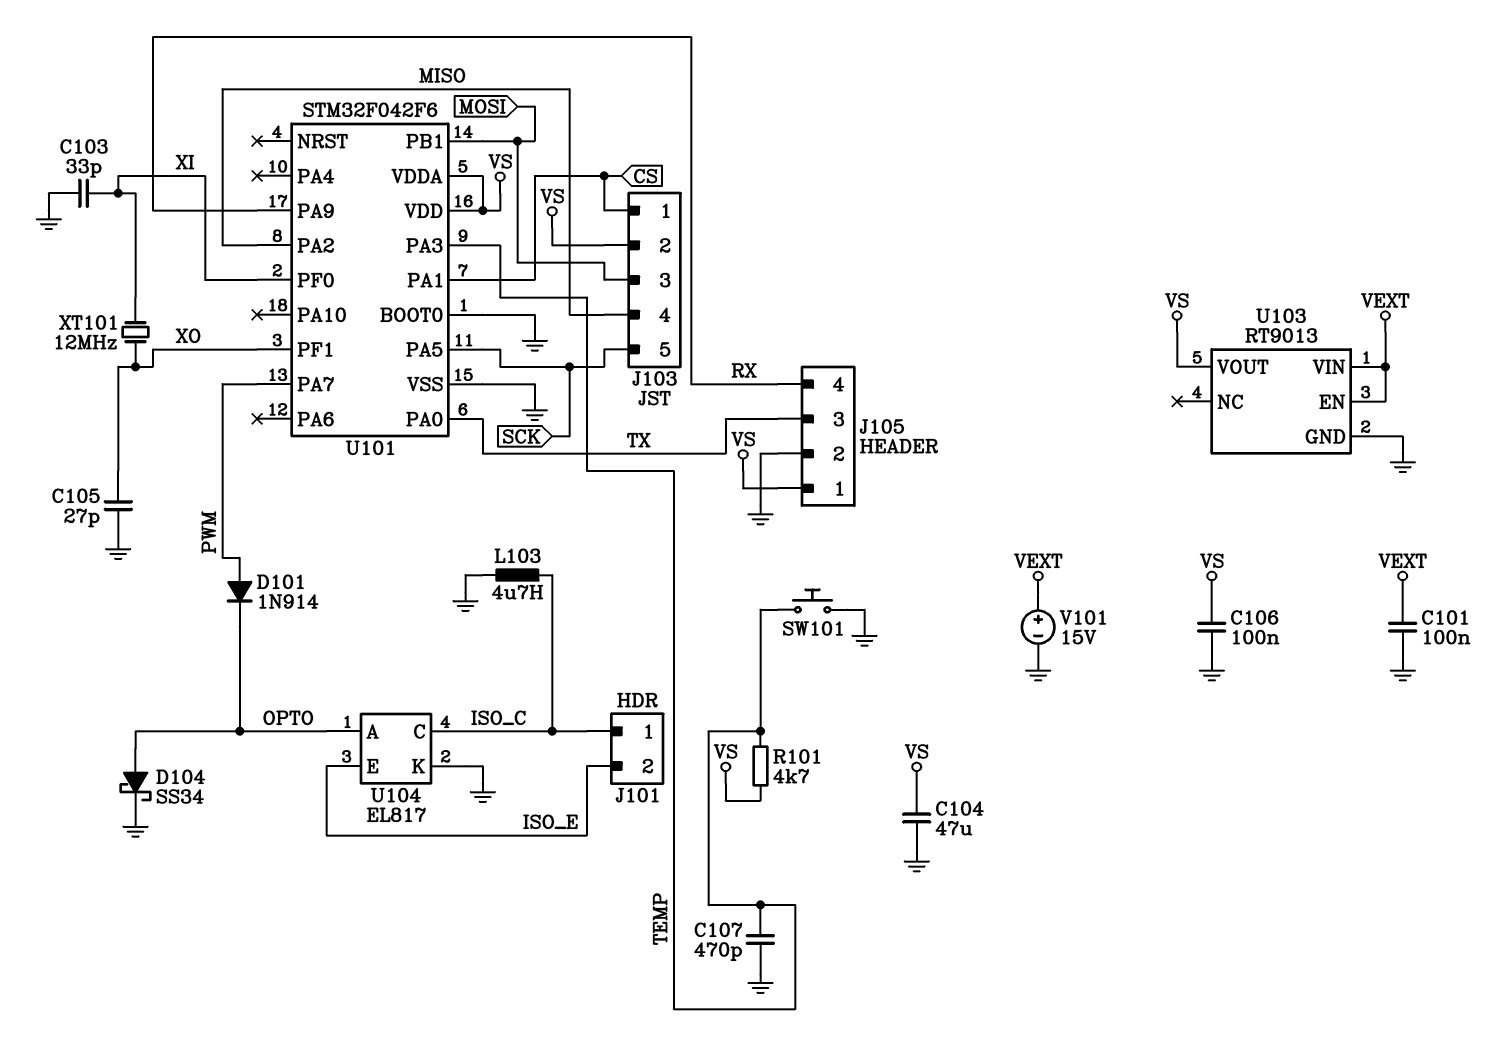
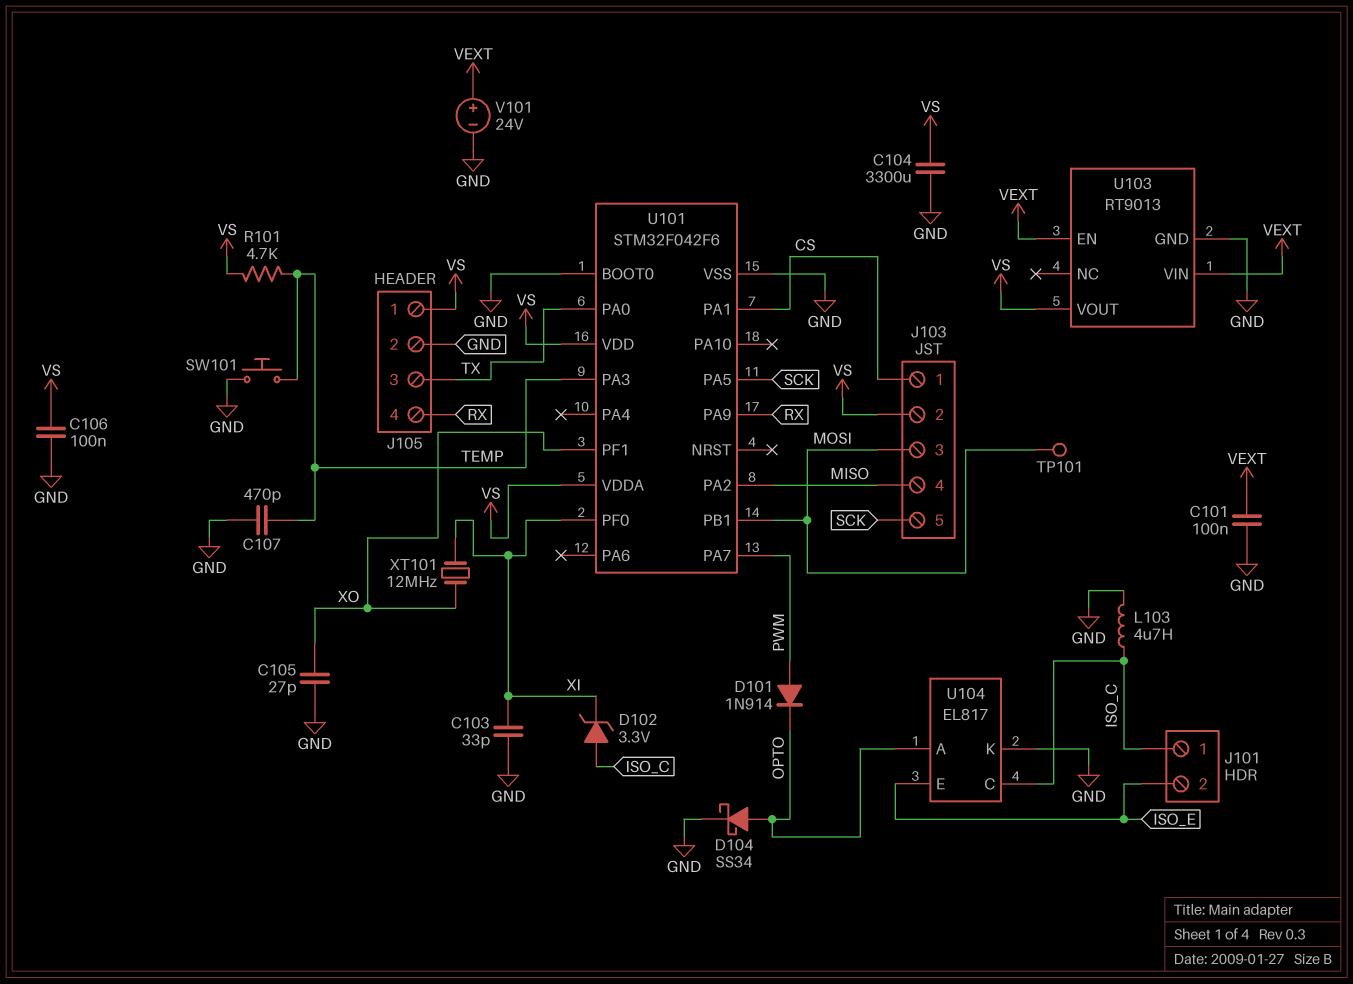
C104: 47uF (GND, VS) -> 3300uF (GND, VS)
D102: none -> zener 3.3V (A ISO_C, K XI)
TP101: none -> test point (MOSI)
V101: 15V (plus VEXT, minus GND) -> 24V (plus VEXT, minus GND)

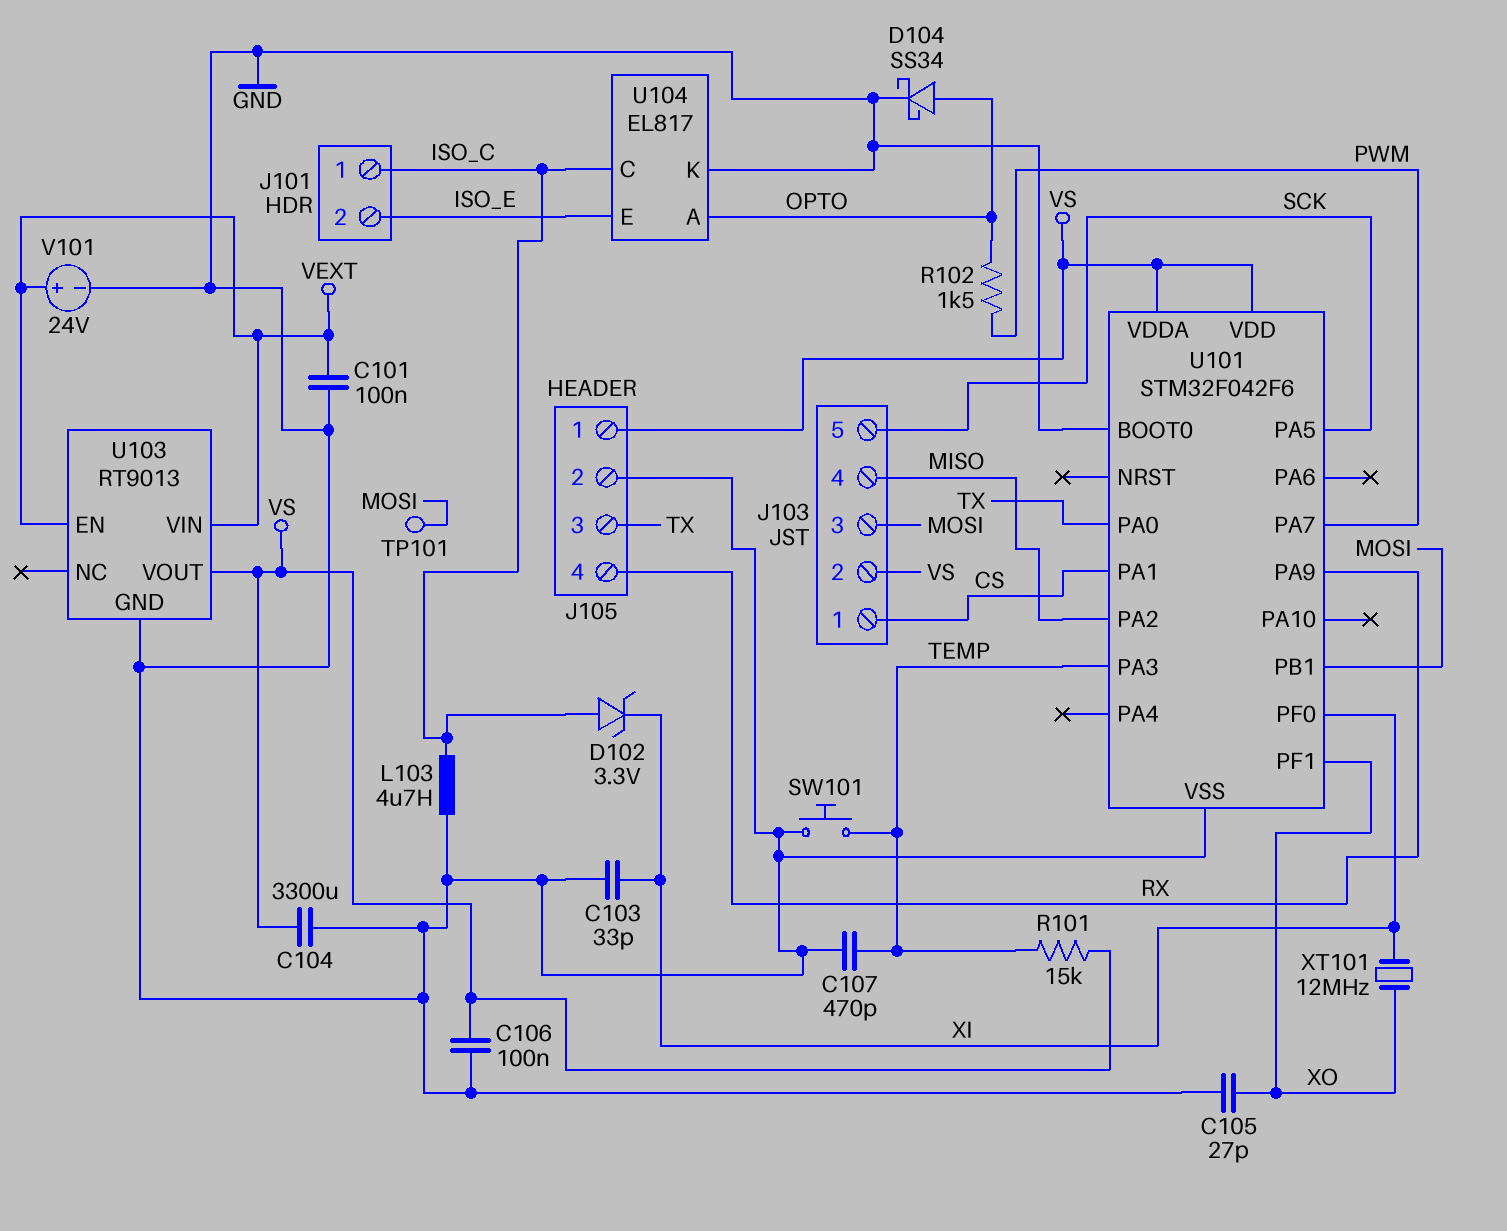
D101: diode 1N914 (A PWM, K OPTO) -> none
R101: 4.7k (TEMP, VS) -> 15k (TEMP, VS)
R102: none -> 1.5k (OPTO, PWM)

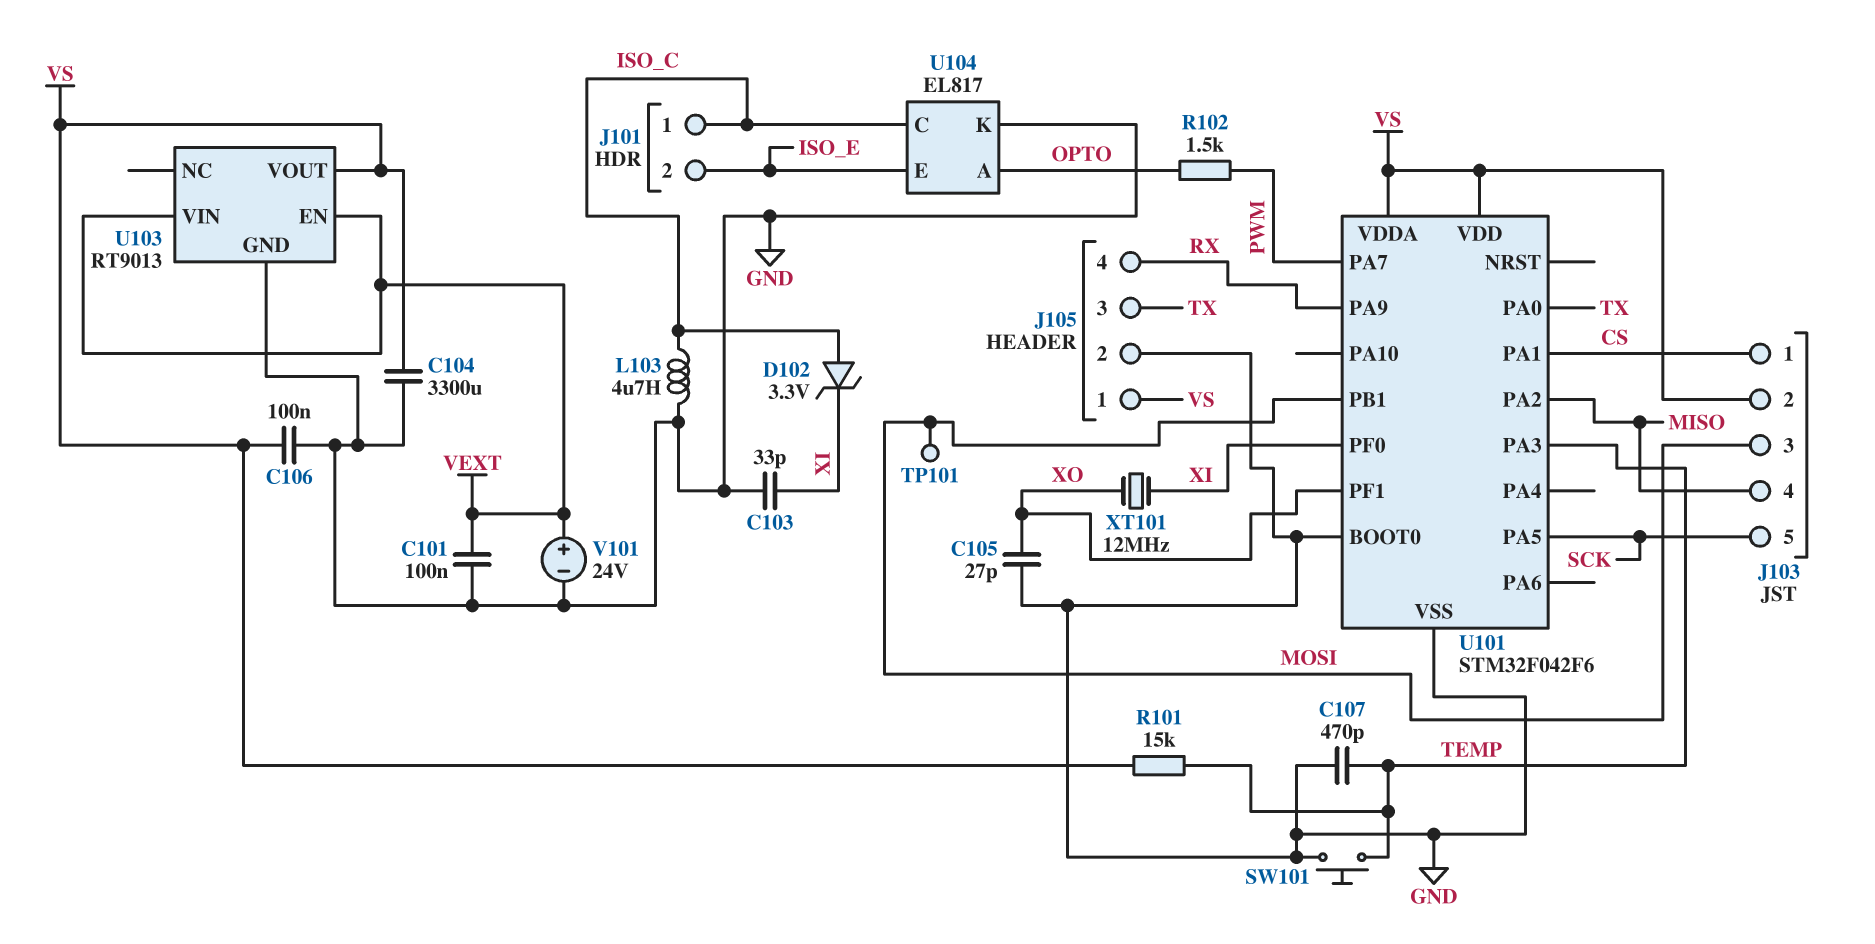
D104: schottky SS34 (A OPTO, K GND) -> none

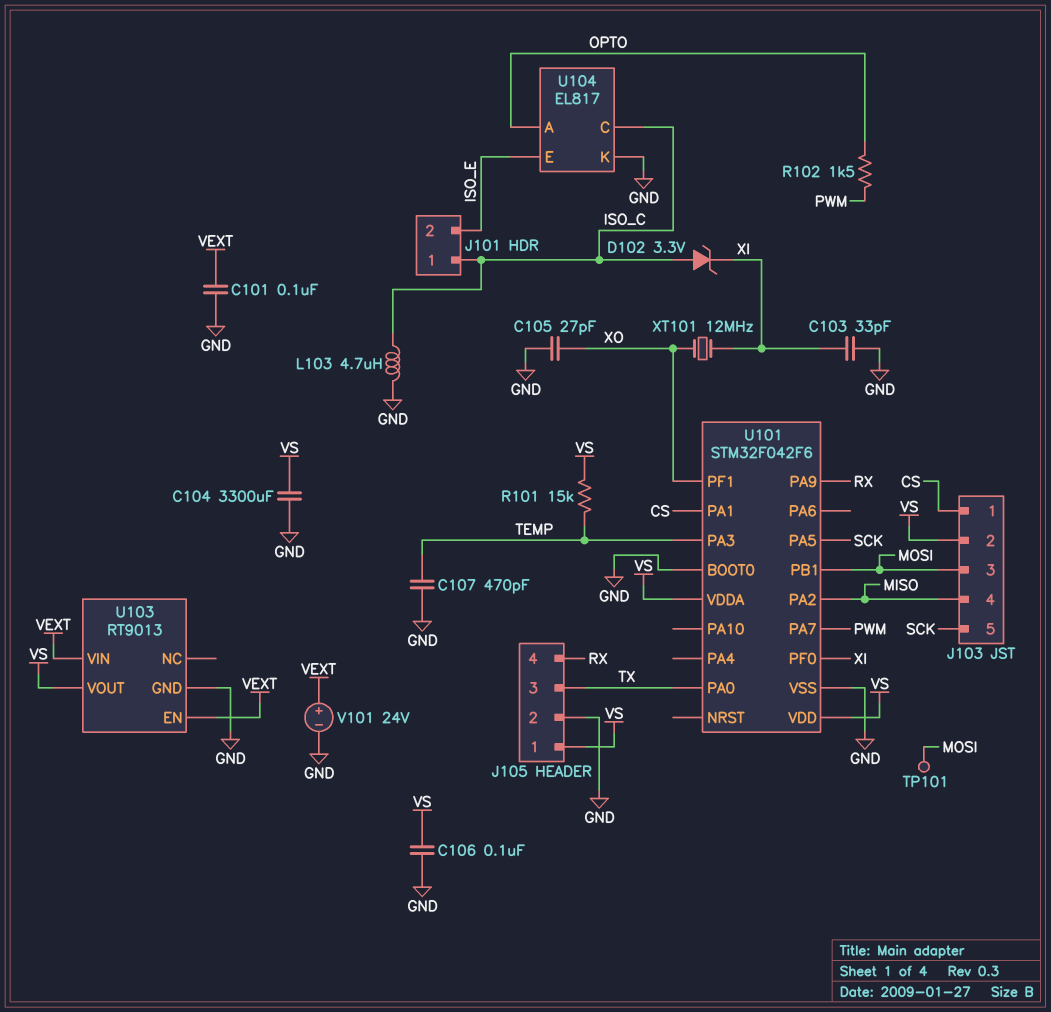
SW101: button (GND, TEMP) -> none

